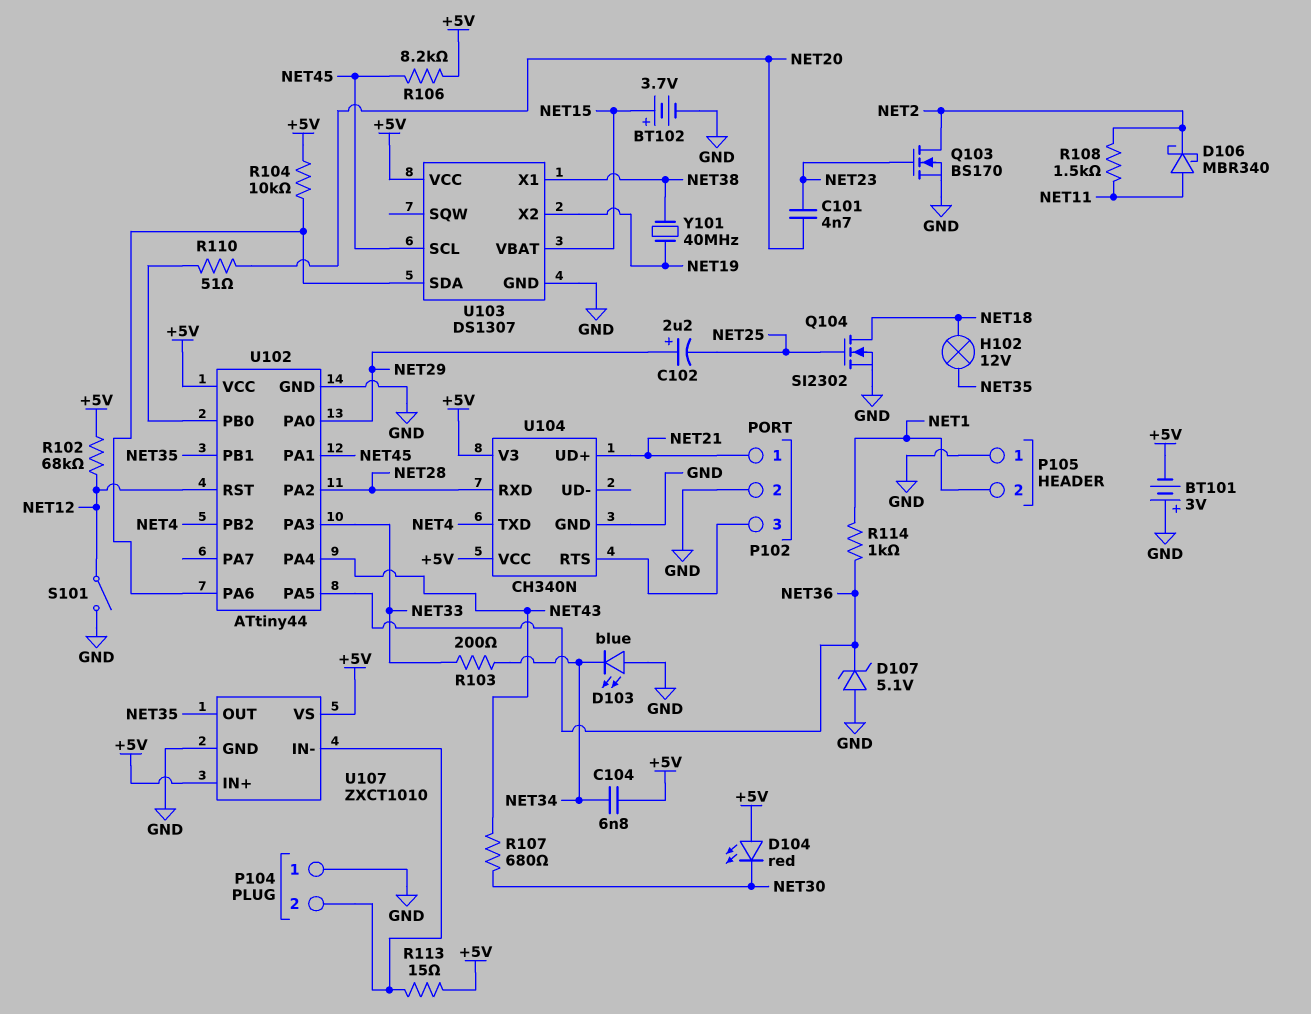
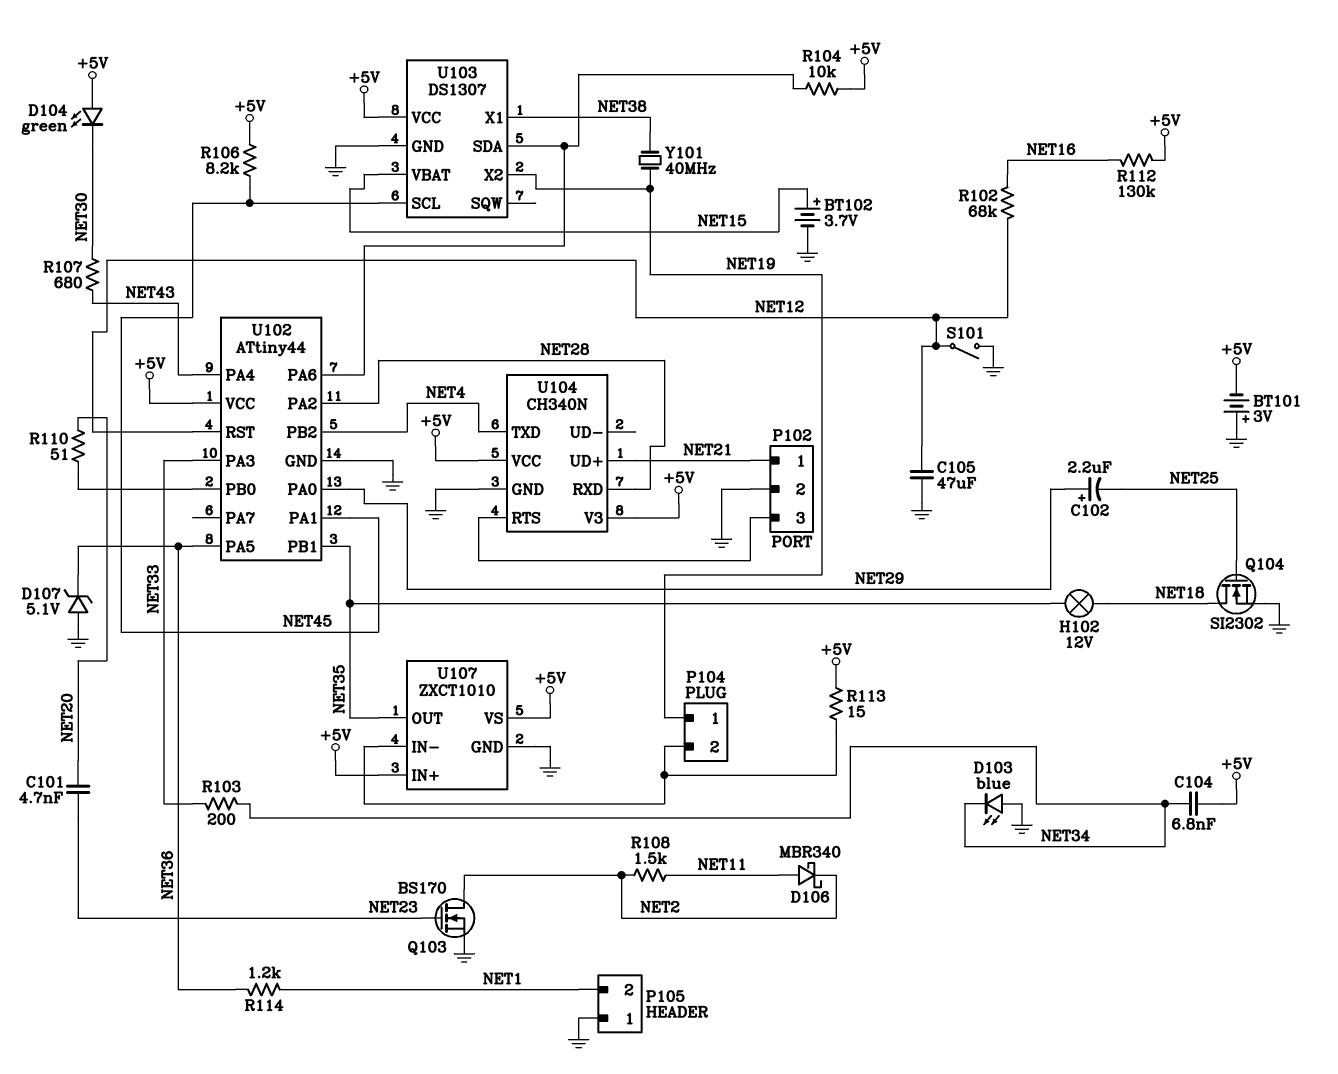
C105: none -> 47uF (GND, NET12)
D104: LED red (A +5V, K NET30) -> LED green (A +5V, K NET30)
P104 pin 1: GND -> NET19
R102: 68k (+5V, NET12) -> 68k (NET12, NET16)
R112: none -> 130k (+5V, NET16)
R114: 1k (NET1, NET36) -> 1.2k (NET1, NET36)

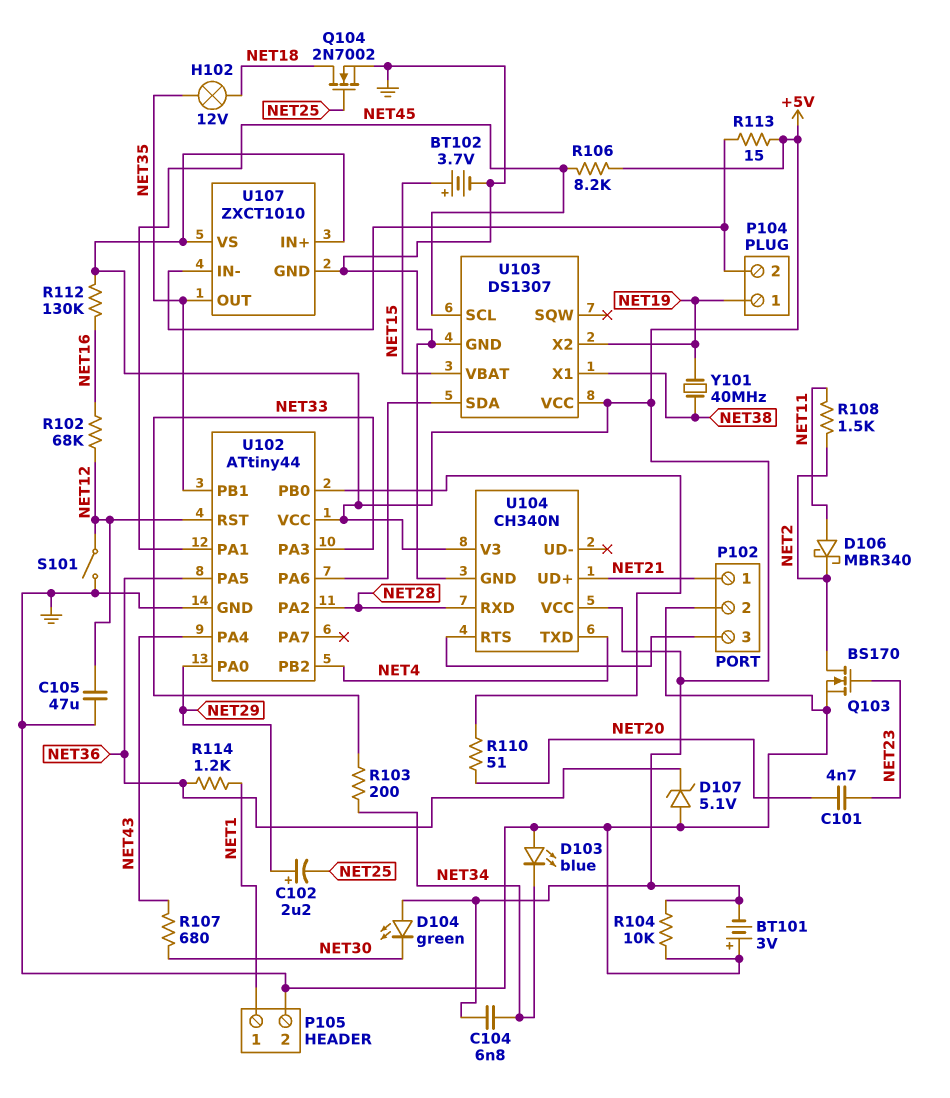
P105 pin 1: GND -> NET1
P105 pin 2: NET1 -> GND
Q104: NMOS SI2302 (G NET25, D NET18, S GND) -> NMOS 2N7002 (G NET25, D NET18, S GND)
R104: 10k (+5V, U102/PA6) -> 10k (+5V, GND)

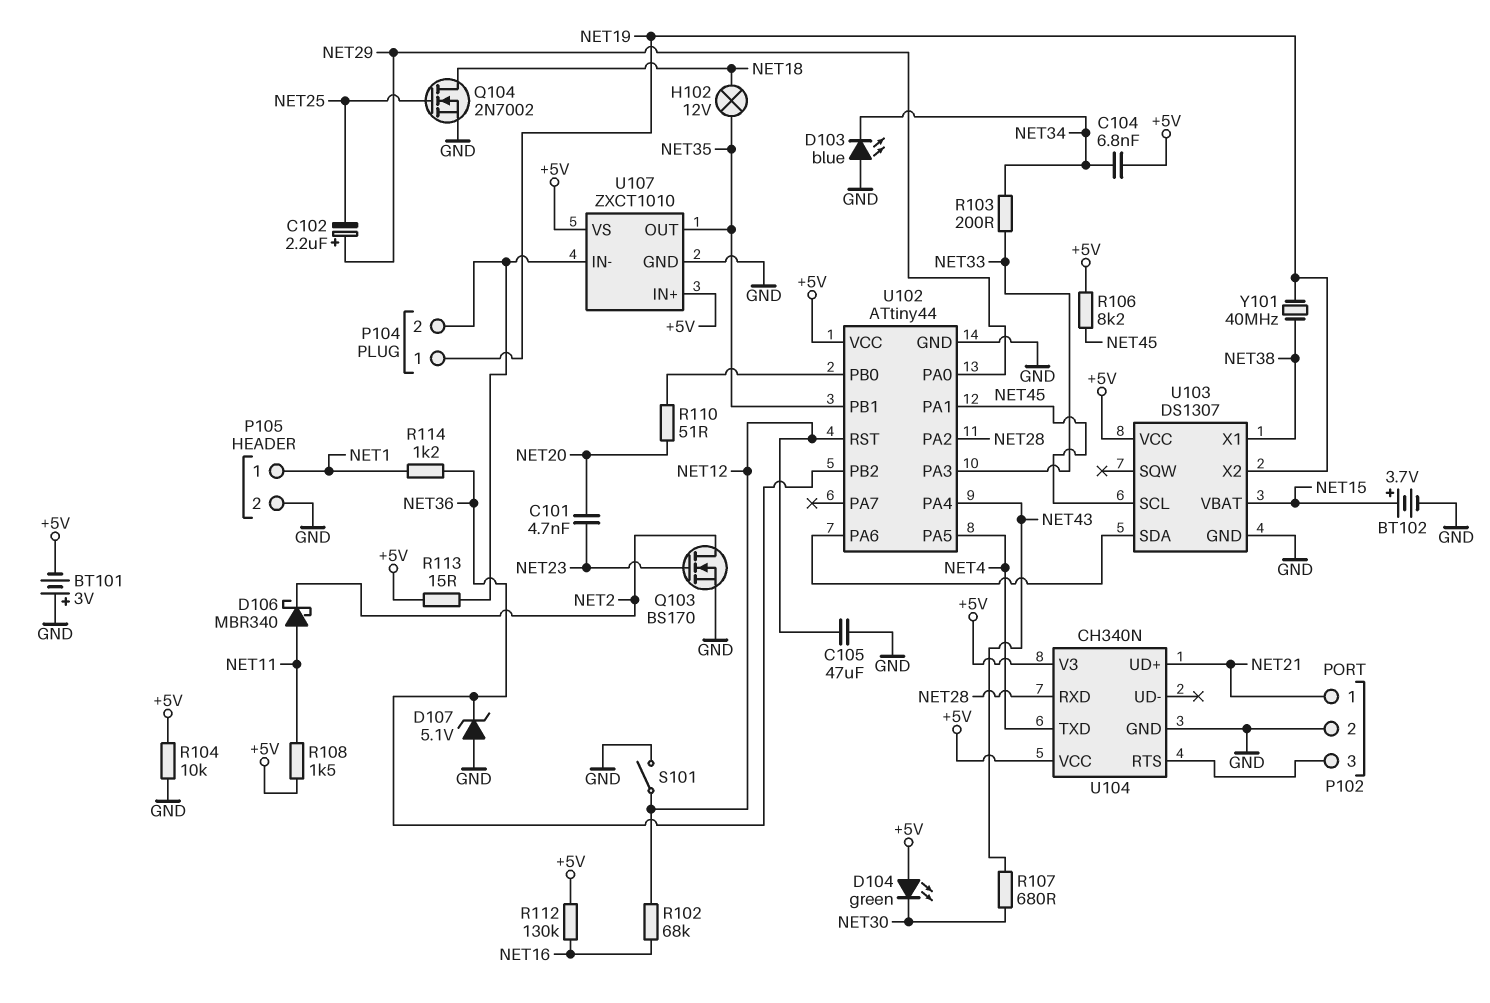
R108: 1.5k (NET2, NET11) -> 1.5k (+5V, NET11)
U102 pin PA5: NET36 -> NET4
U102 pin PB2: NET4 -> NET36

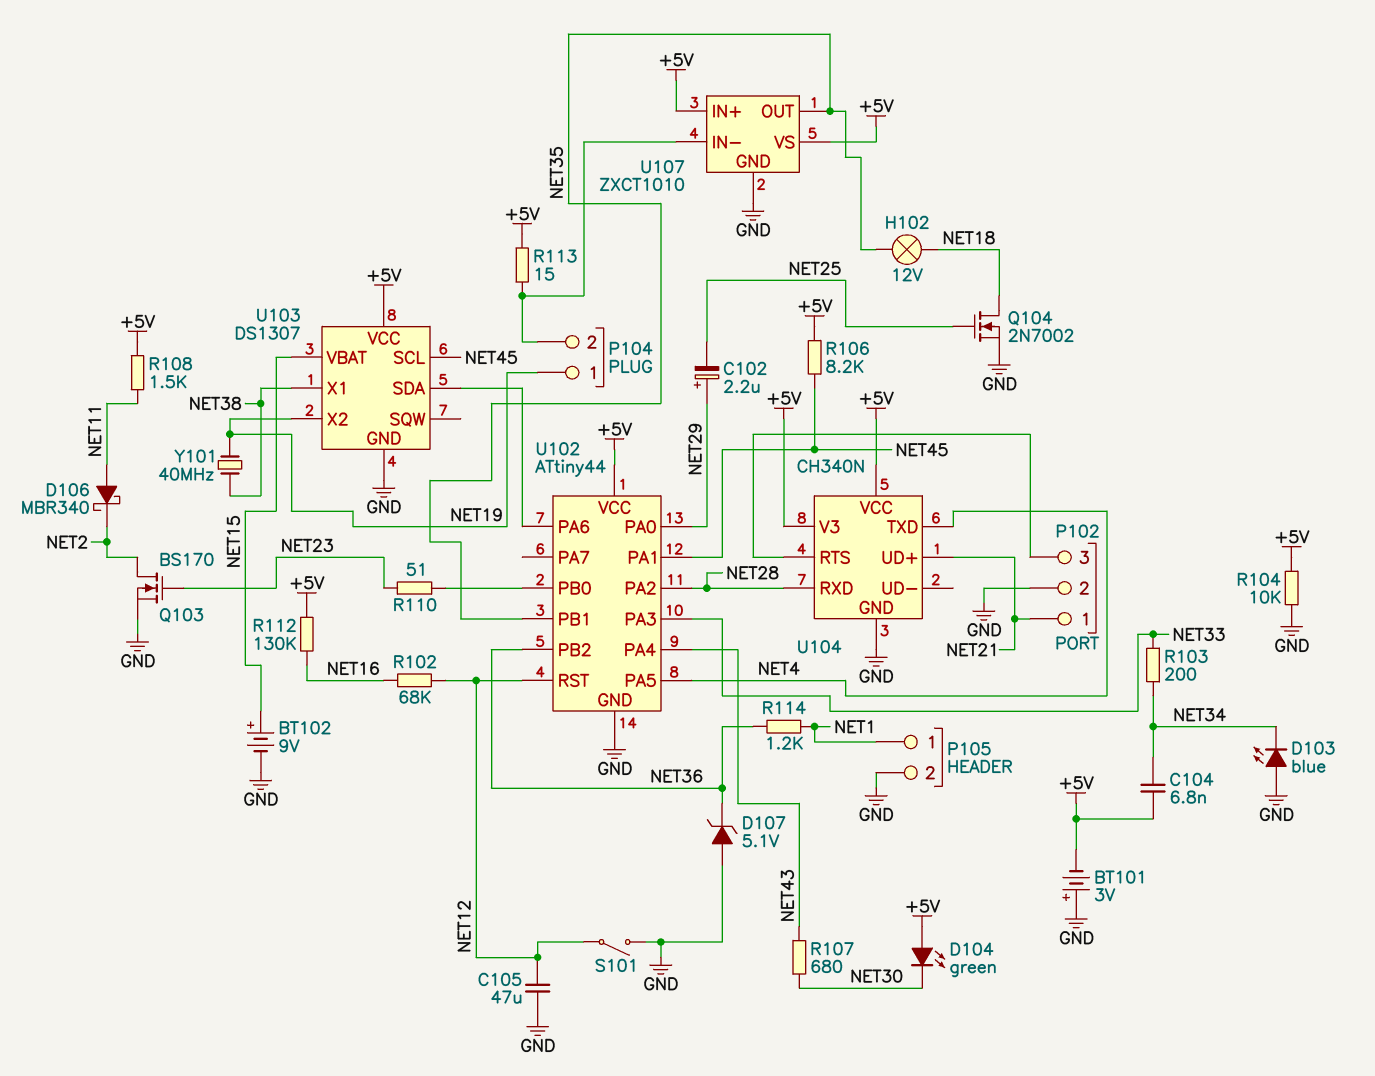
BT102: 3.7V (plus NET15, minus GND) -> 9V (plus NET15, minus GND)
C101: 4.7nF (NET20, NET23) -> none
R110: 51 (NET20, U102/PB0) -> 51 (NET23, U102/PB0)

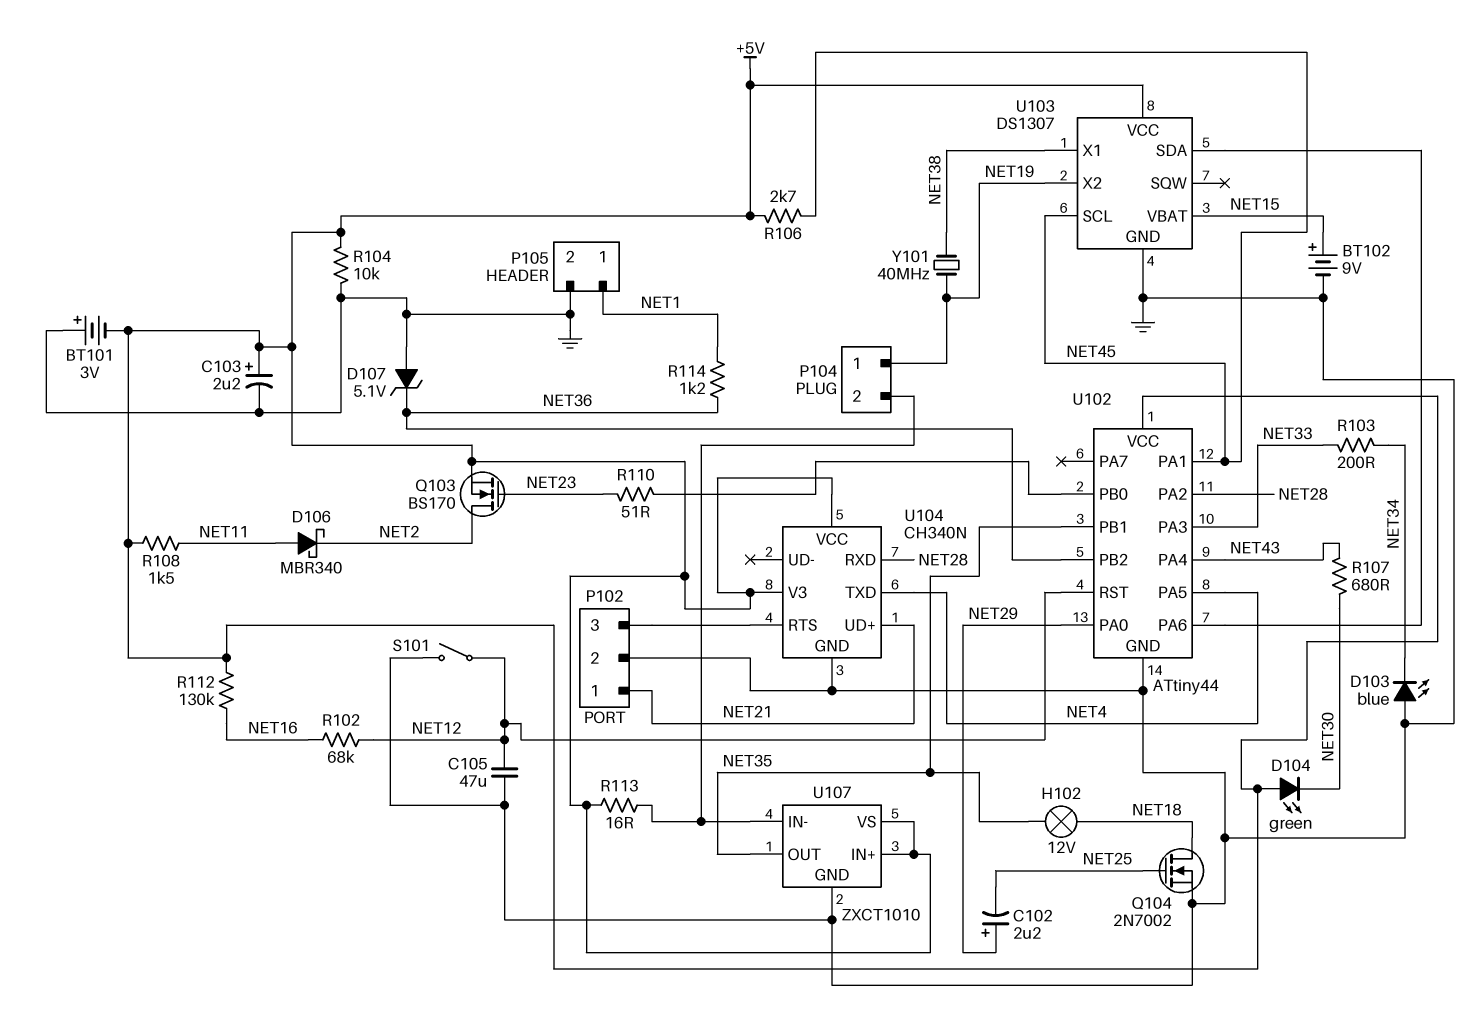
C103: none -> 2.2uF (plus +5V, minus GND)
C104: 6.8nF (+5V, NET34) -> none
Q103: NMOS BS170 (G NET23, D NET2, S GND) -> NMOS BS170 (G NET23, D NET2, S +5V)
R106: 8.2k (+5V, NET45) -> 2.7k (+5V, NET45)
R113: 15 (+5V, P104/2) -> 16 (+5V, P104/2)

